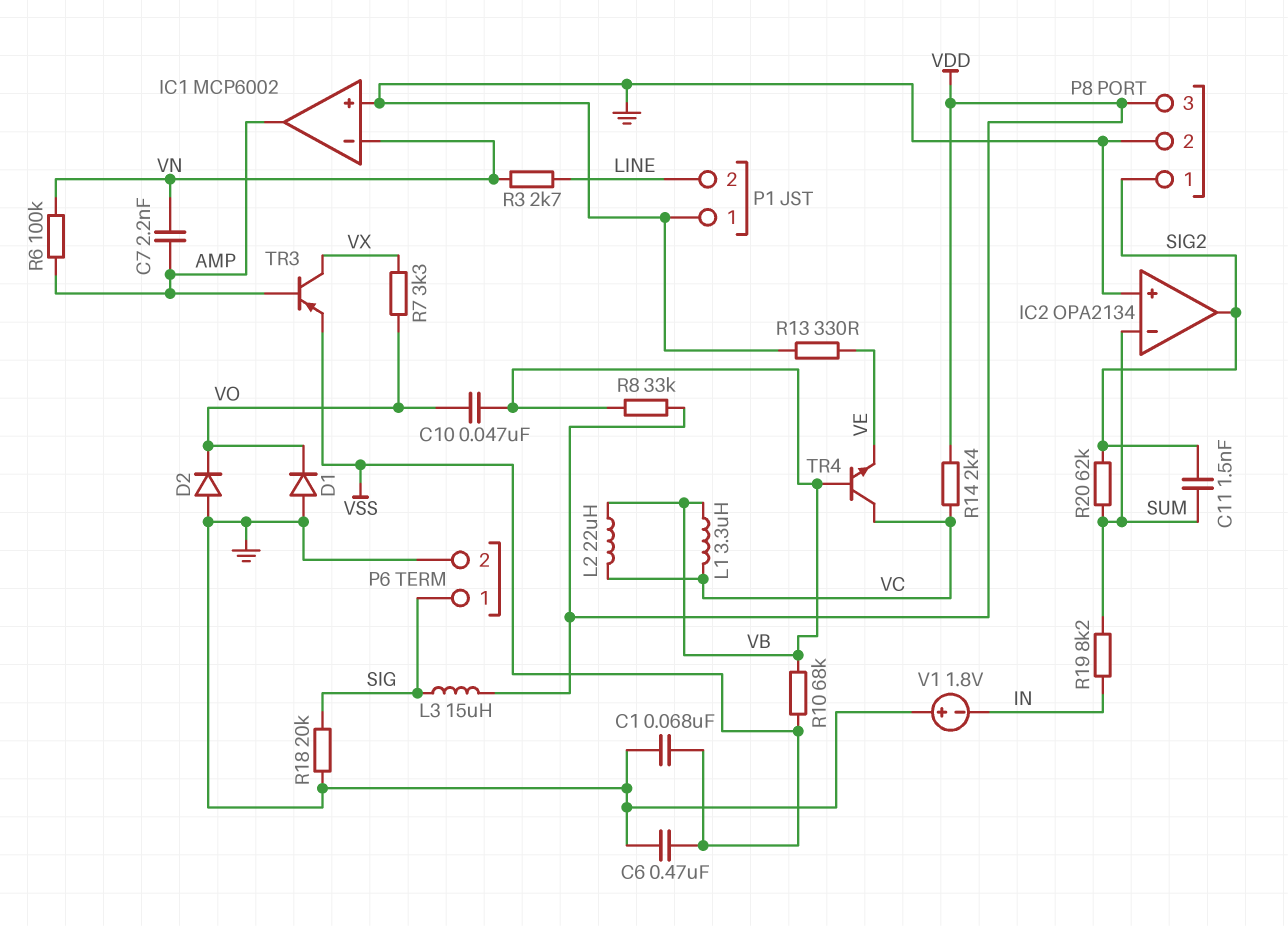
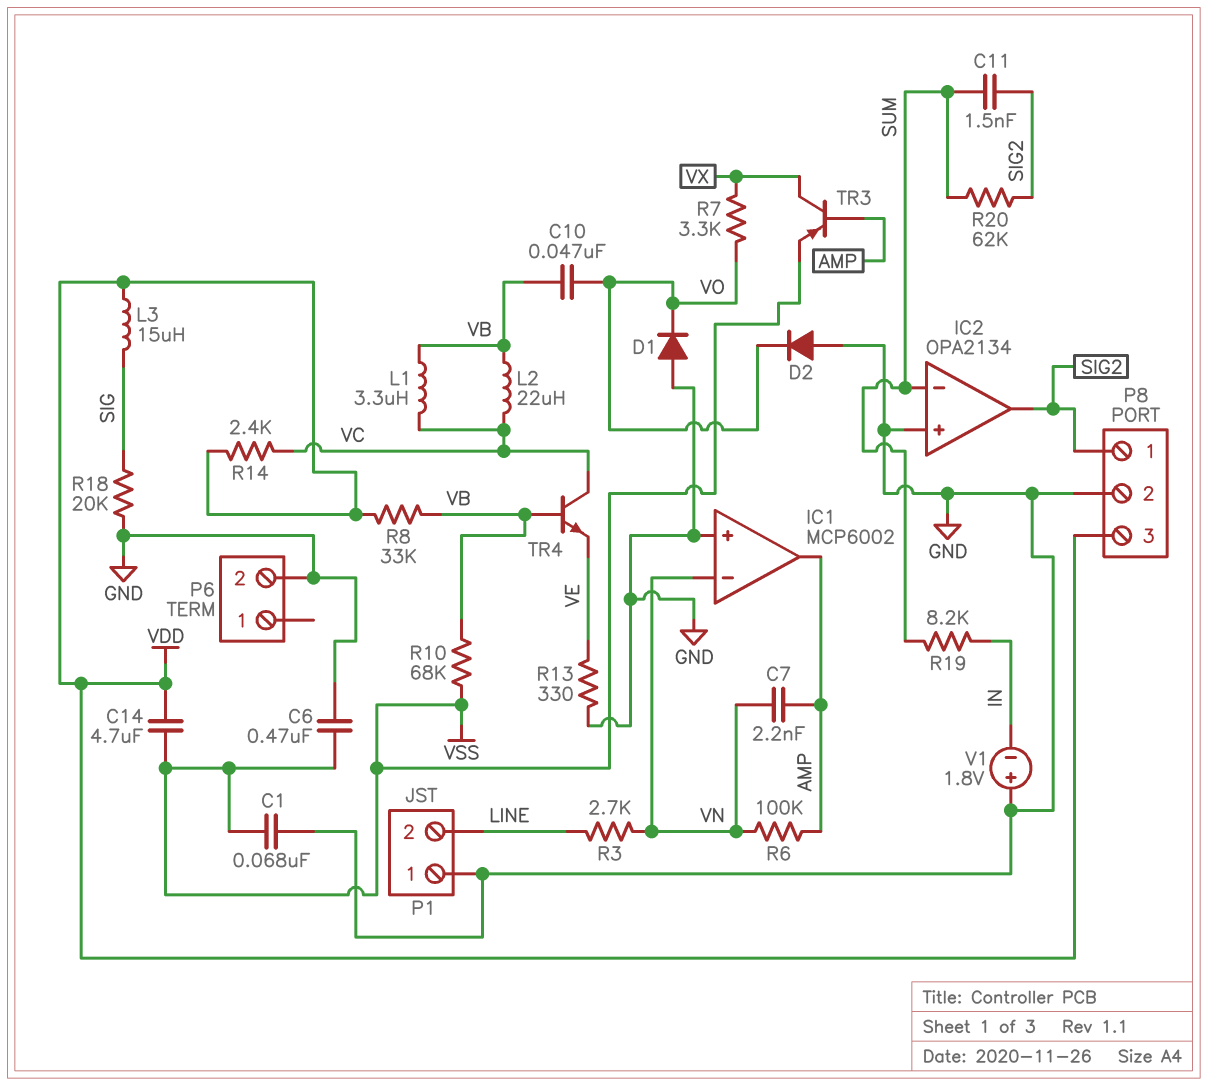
C14: none -> 4.7uF (VDD, VSS)
P6 pin 1: SIG -> none

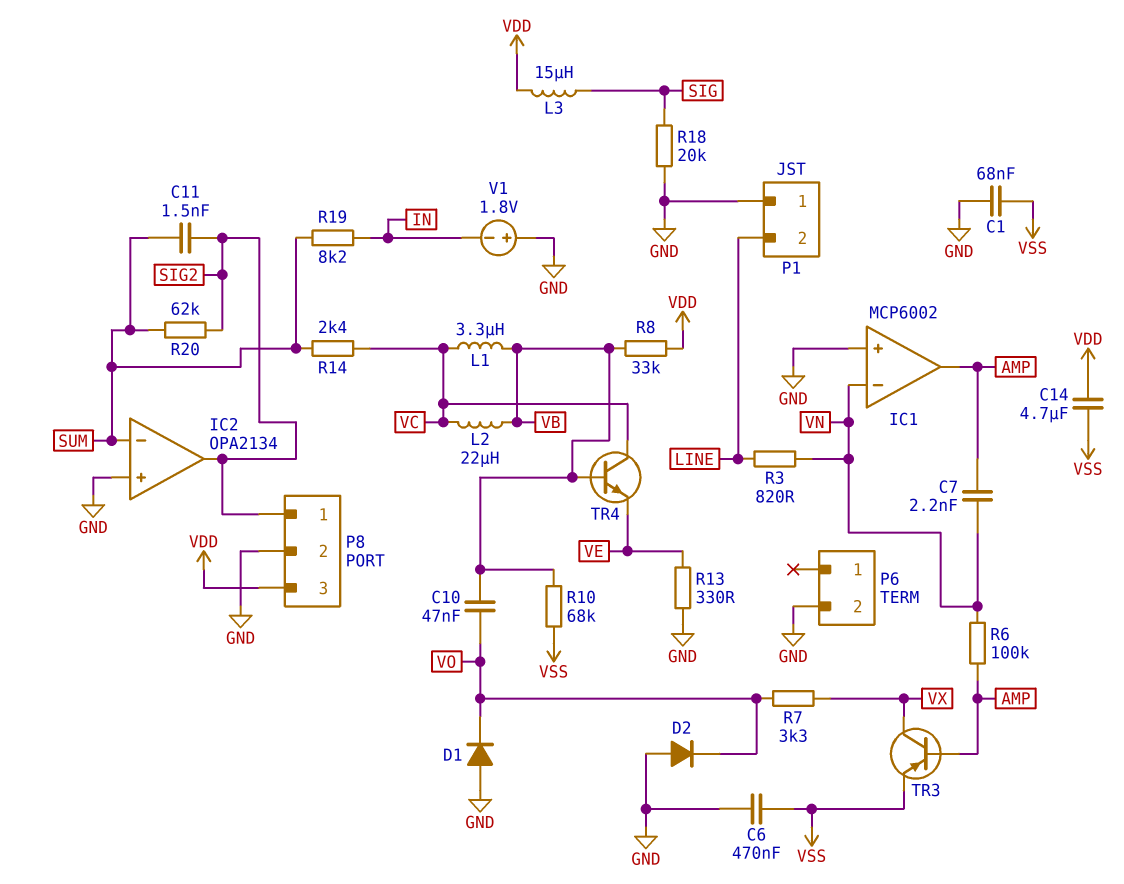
R3: 2.7k (LINE, VN) -> 820 (LINE, VN)
R14: 2.4k (VC, VDD) -> 2.4k (SUM, VC)

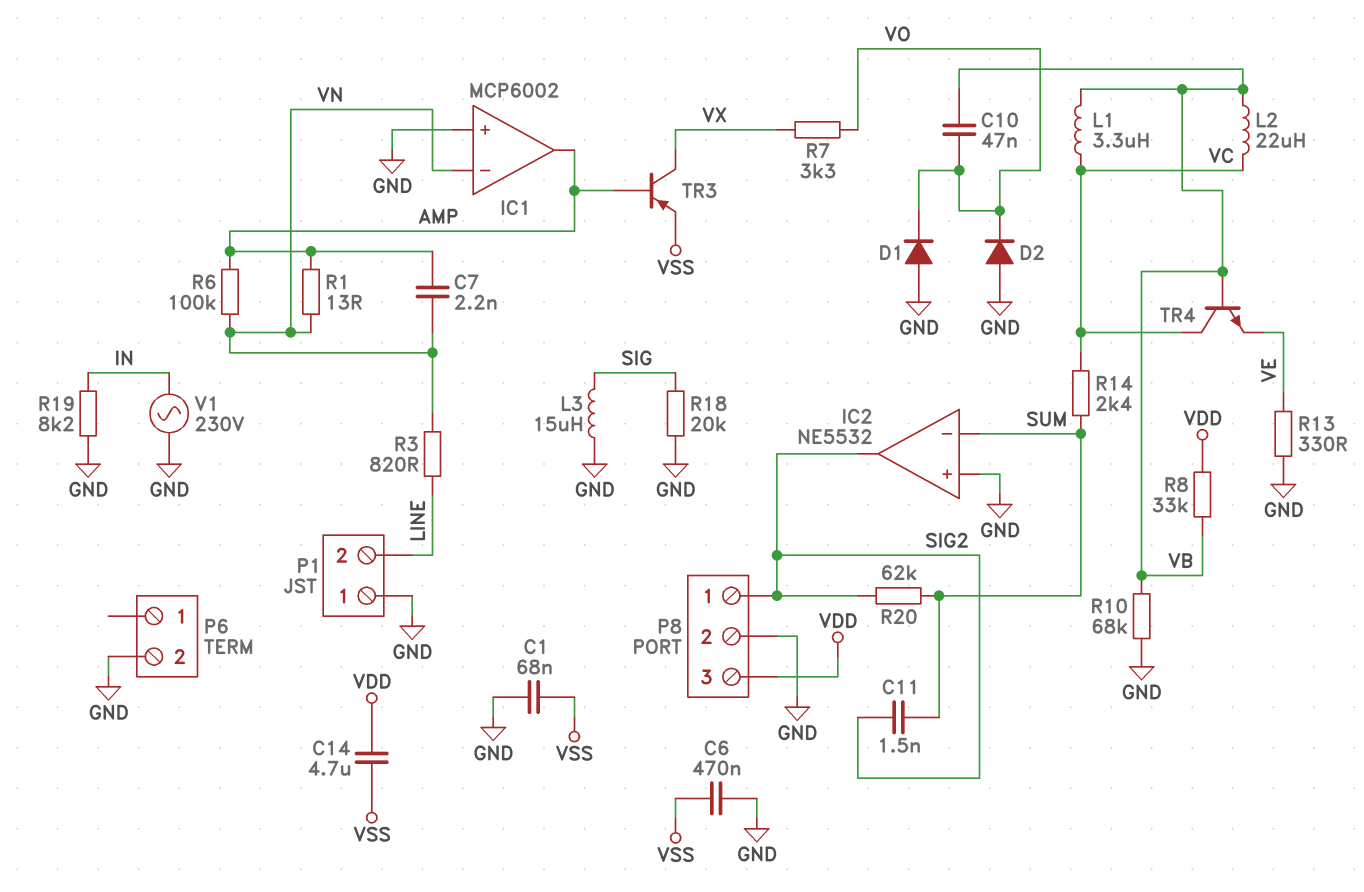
IC2: OPA2134 -> NE5532
L3: 15uH (SIG, VDD) -> 15uH (GND, SIG)
R1: none -> 13 (AMP, VN)
R10: 68k (VB, VSS) -> 68k (GND, VB)
R19: 8.2k (IN, SUM) -> 8.2k (GND, IN)
V1: 1.8V (plus GND, minus IN) -> AC 230V (GND, IN)

